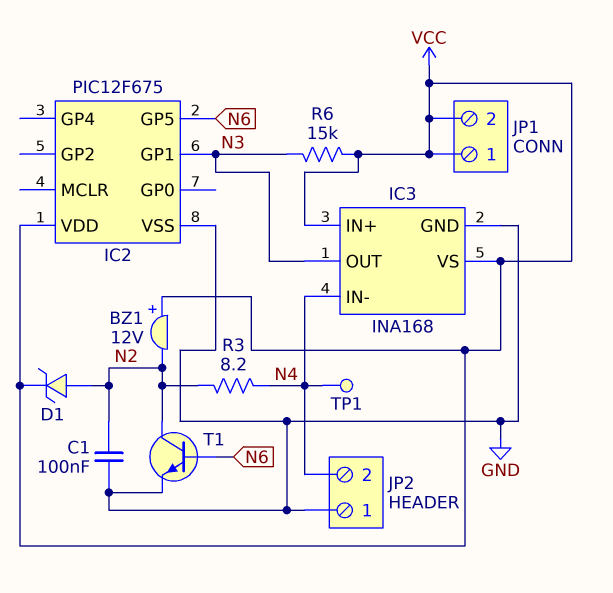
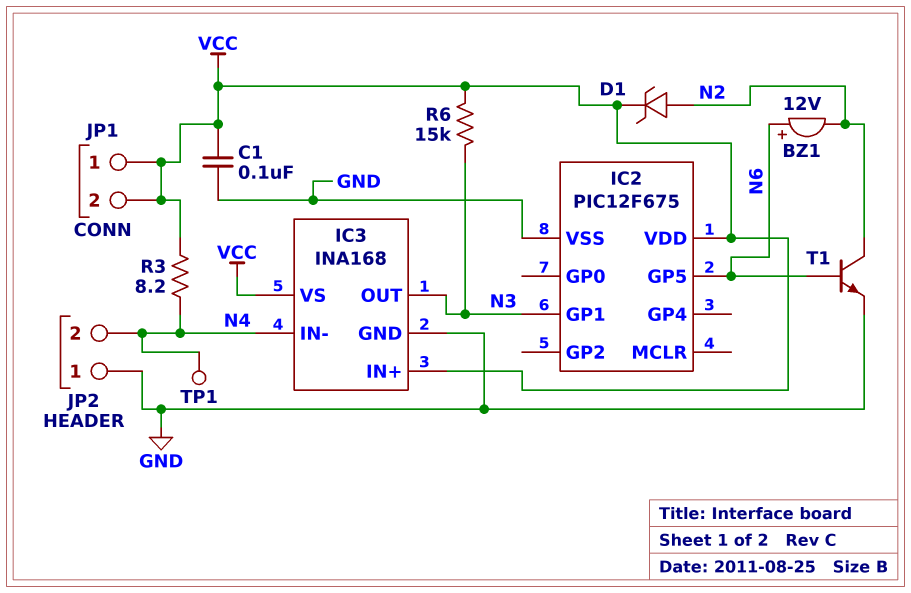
BZ1: buzzer 12V (plus VCC, minus N2) -> buzzer 12V (plus N6, minus N2)
C1: 100nF (GND, N2) -> 100nF (GND, VCC)
R3: 8.2 (N2, N4) -> 8.2 (N4, VCC)

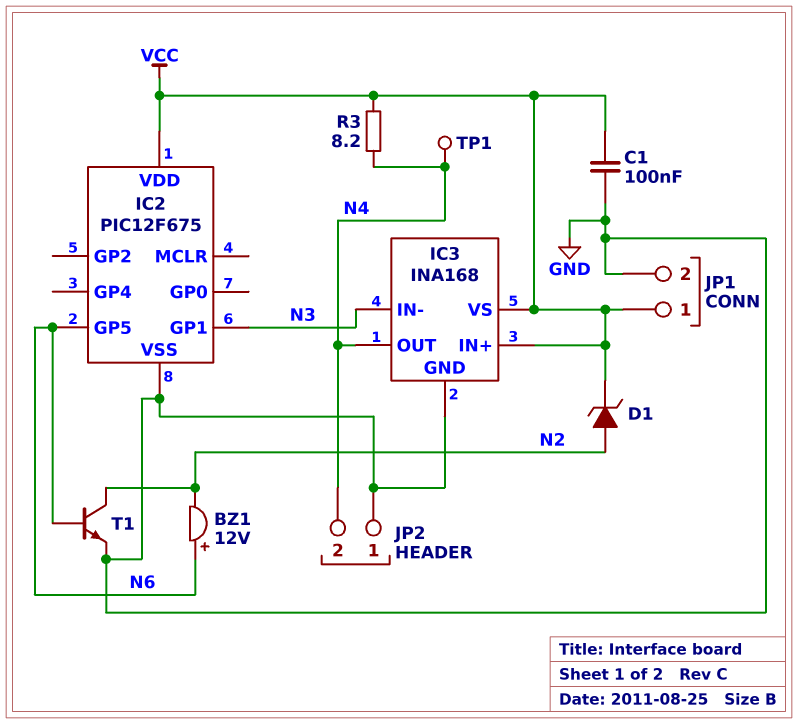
IC3 pin IN-: N4 -> N3
IC3 pin OUT: N3 -> N4
JP1 pin 2: VCC -> GND
R6: 15k (N3, VCC) -> none

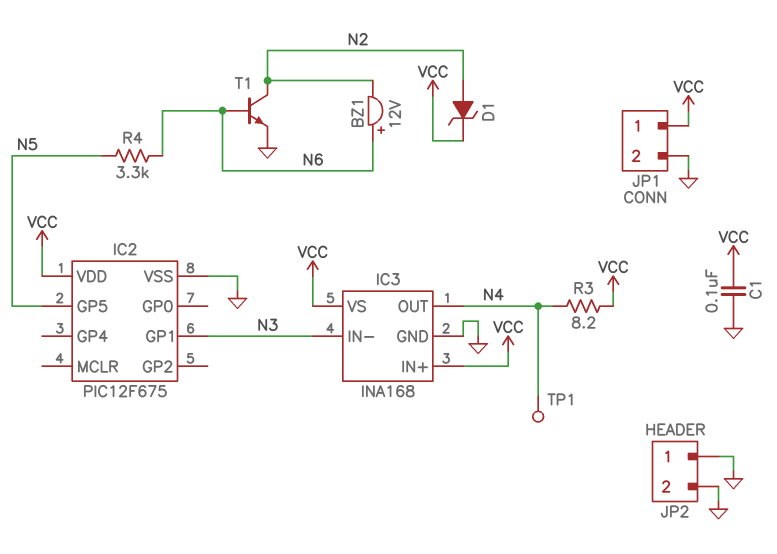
IC2 pin GP5: N6 -> N5
JP2 pin 2: N4 -> GND
R4: none -> 3.3k (N5, N6)

